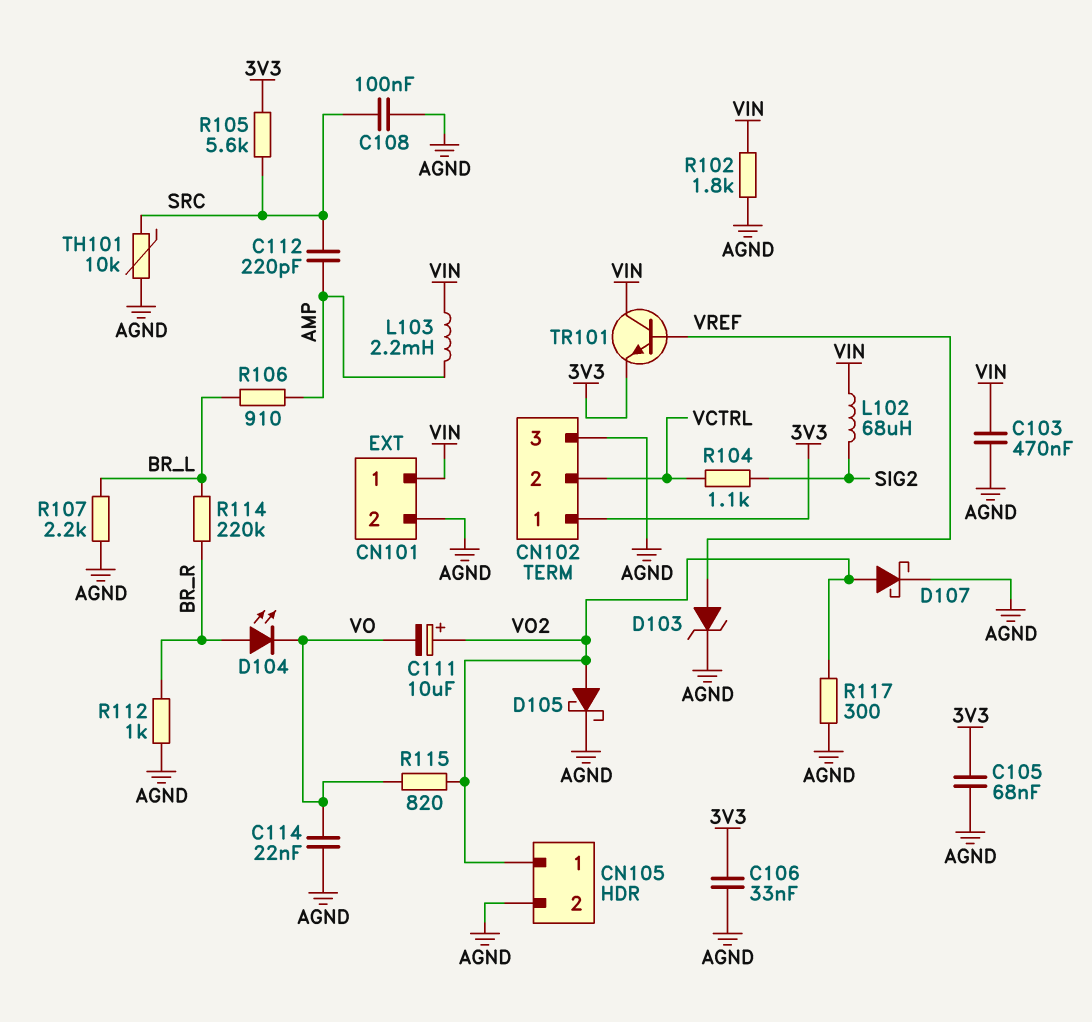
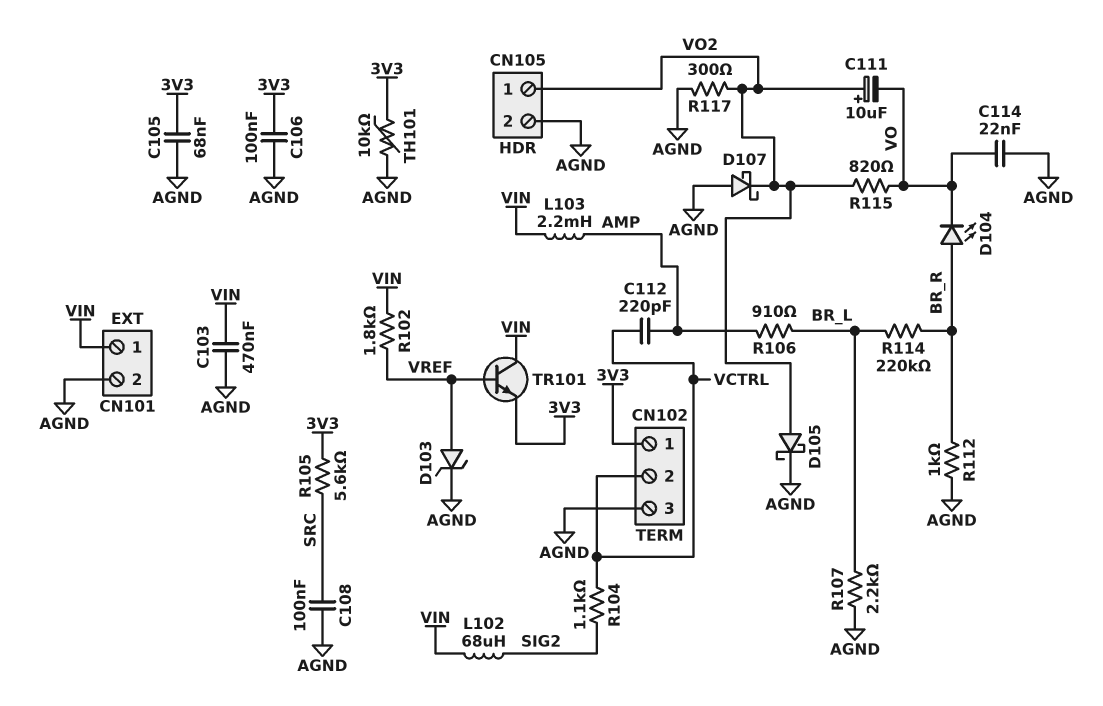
C106: 33nF (3V3, AGND) -> 100nF (3V3, AGND)
C112: 220pF (AMP, SRC) -> 220pF (AMP, VCTRL)
D107: schottky (A VO2, K AGND) -> schottky (A AGND, K VO2)
R102: 1.8k (AGND, VIN) -> 1.8k (VIN, VREF)
TH101: 10k (AGND, SRC) -> 10k (3V3, AGND)

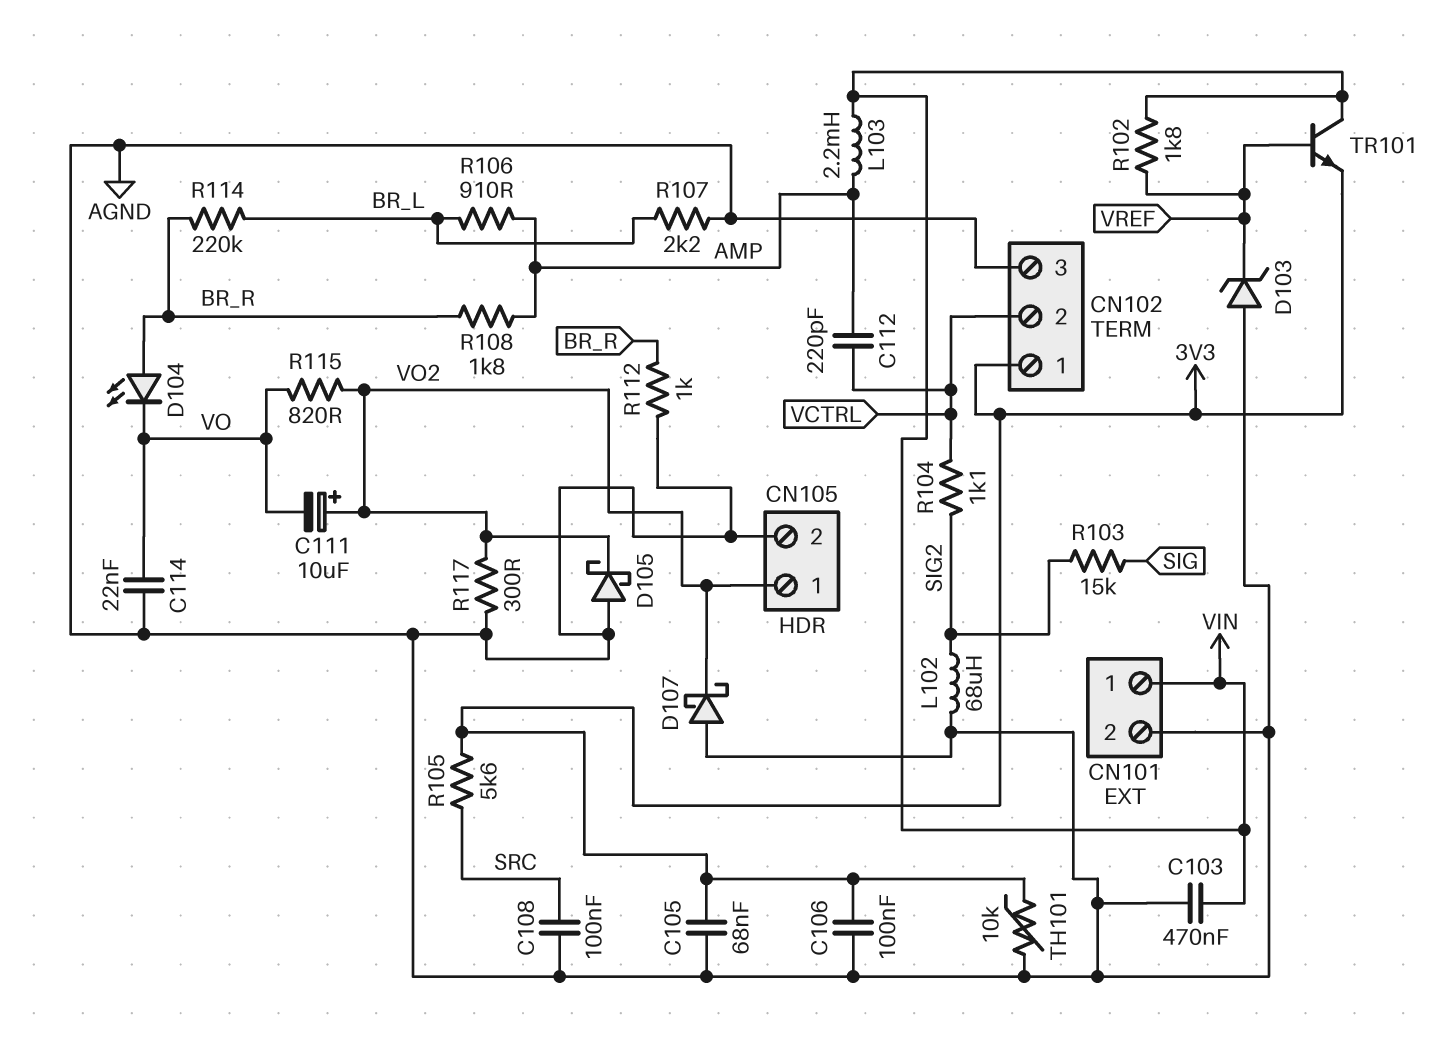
D103: zener (A VREF, K AGND) -> zener (A AGND, K VREF)
D105: schottky (A VO2, K AGND) -> schottky (A AGND, K VO2)
L102: 68uH (SIG2, VIN) -> 68uH (AGND, SIG2)
R103: none -> 15k (SIG, SIG2)
R108: none -> 1.8k (AMP, BR_R)

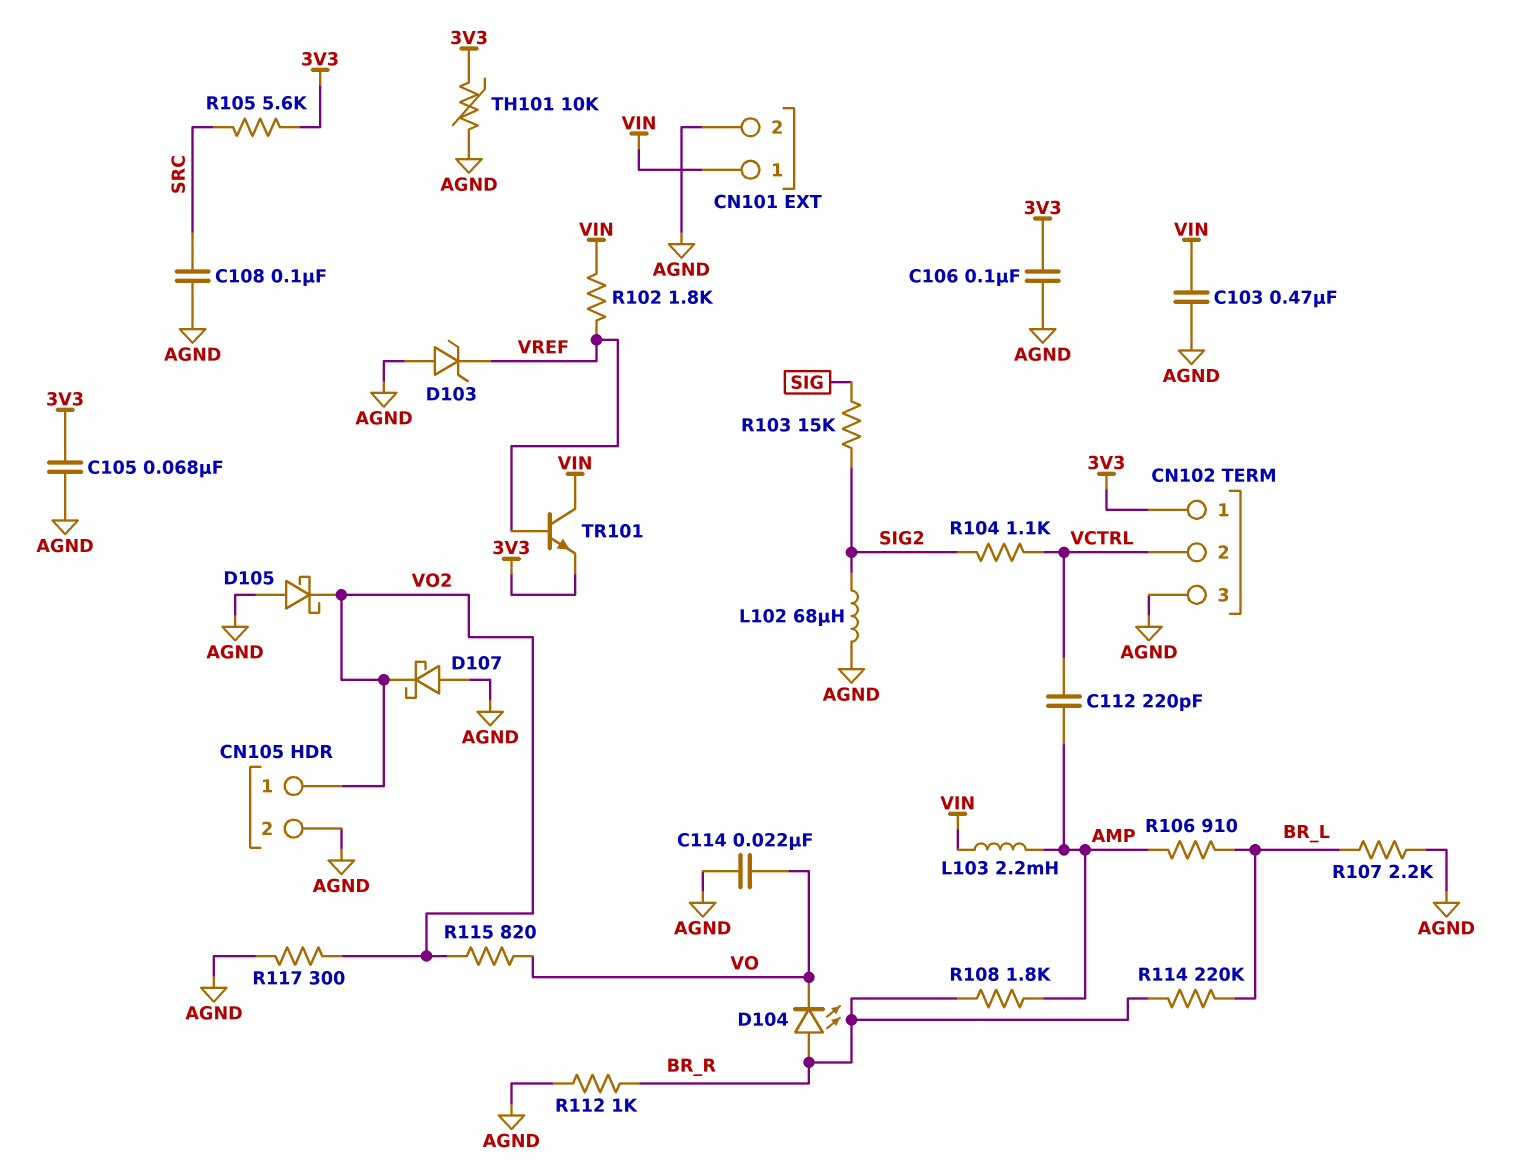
C111: 10uF (plus VO2, minus VO) -> none

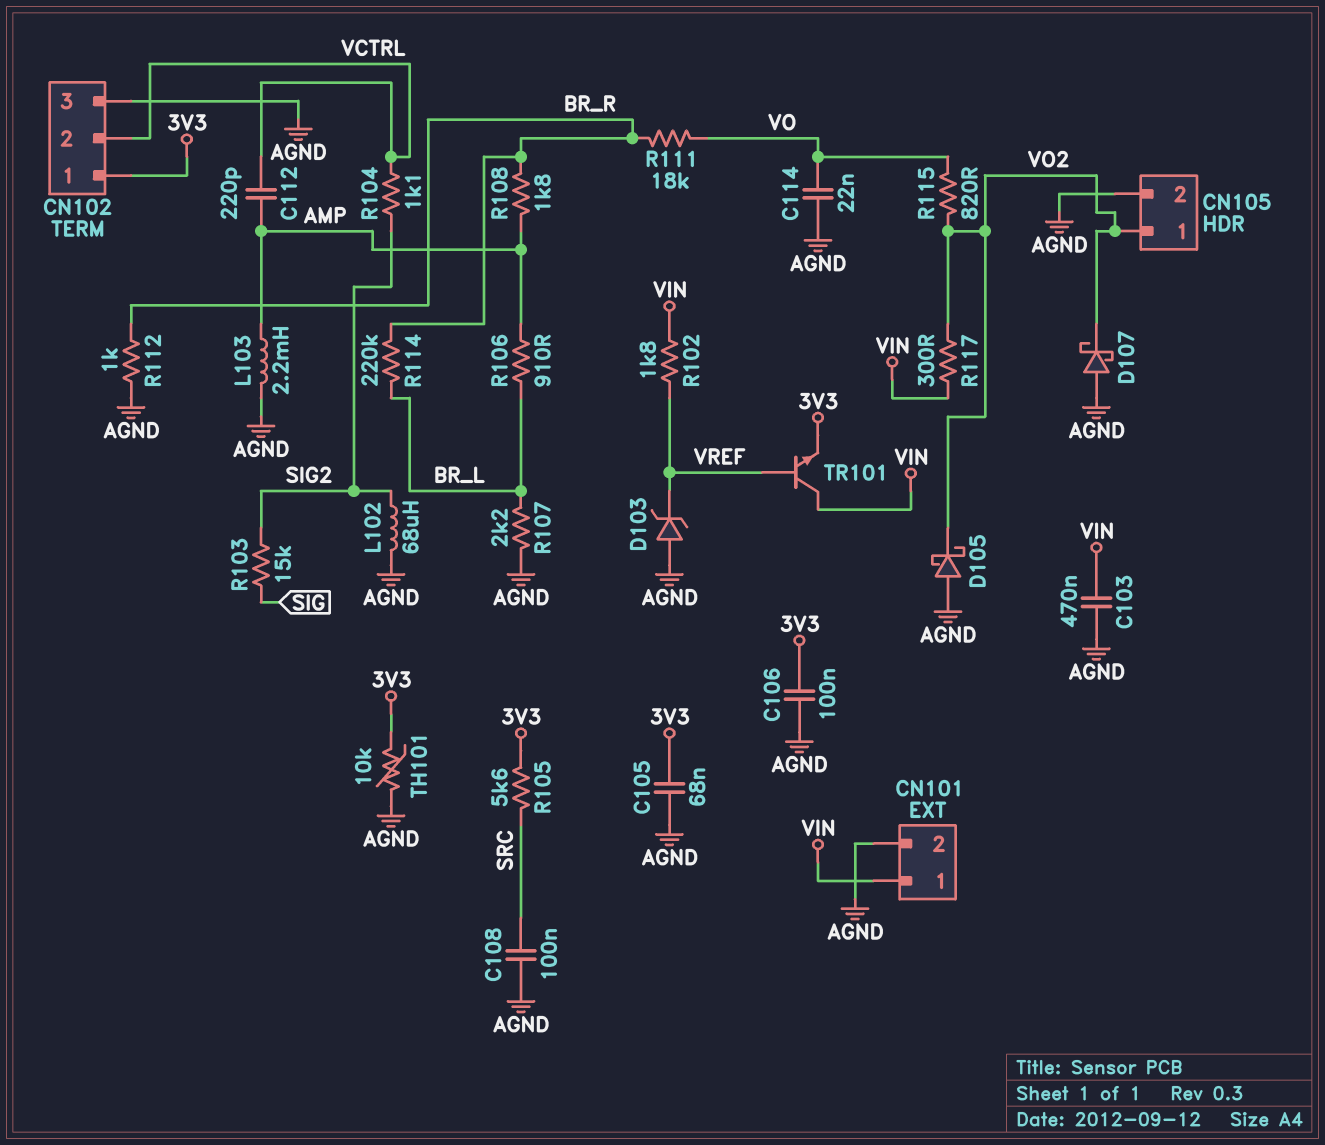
D104: LED (A BR_R, K VO) -> none
L103: 2.2mH (AMP, VIN) -> 2.2mH (AGND, AMP)
R111: none -> 18k (BR_R, VO)
R117: 300 (AGND, VO2) -> 300 (VIN, VO2)

